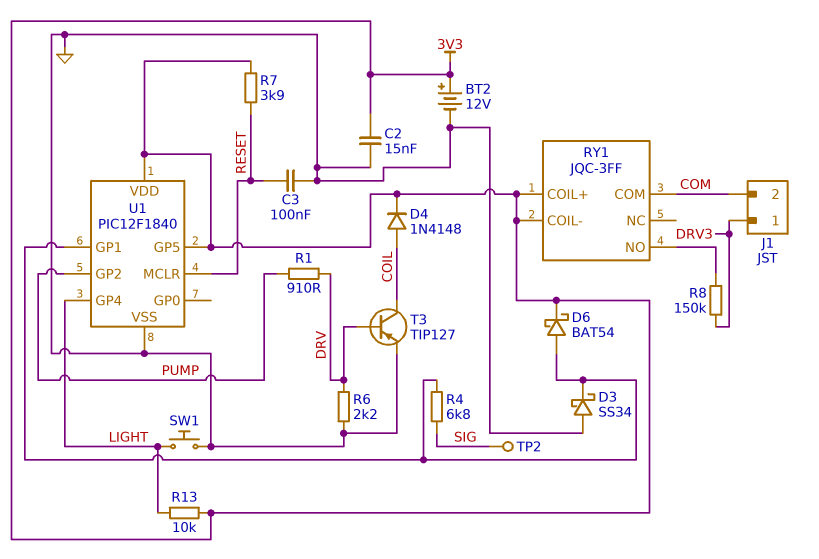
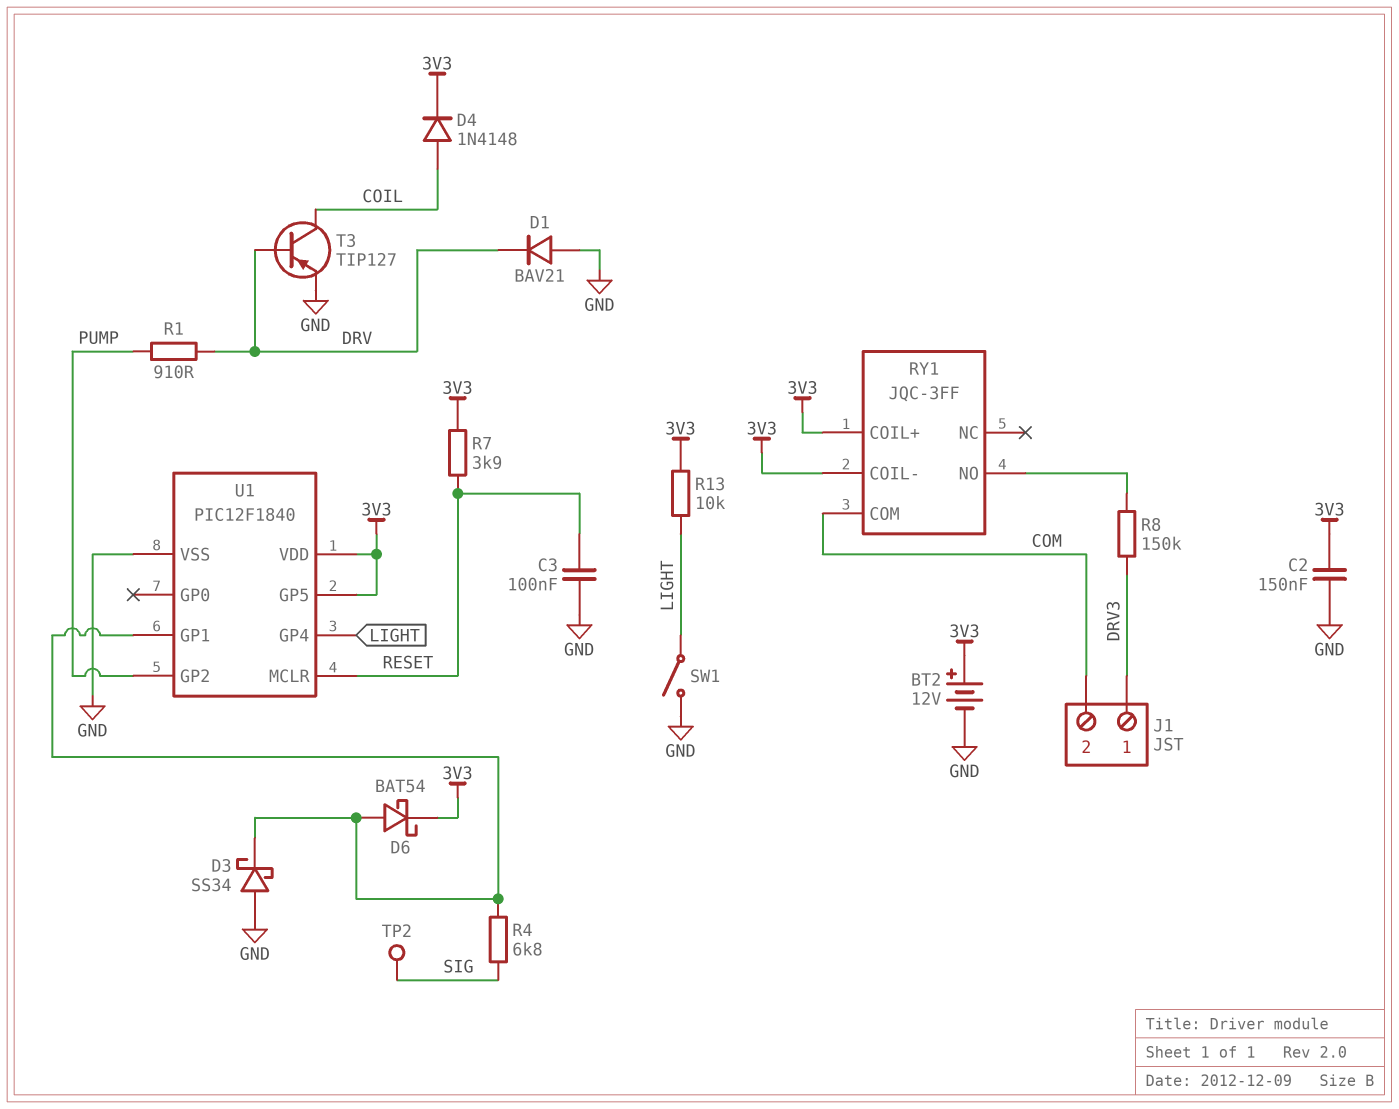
C2: 15nF (3V3, GND) -> 150nF (3V3, GND)
D1: none -> diode BAV21 (A GND, K DRV)
R6: 2.2k (DRV, GND) -> none
SW1: button (GND, LIGHT) -> switch (GND, LIGHT)

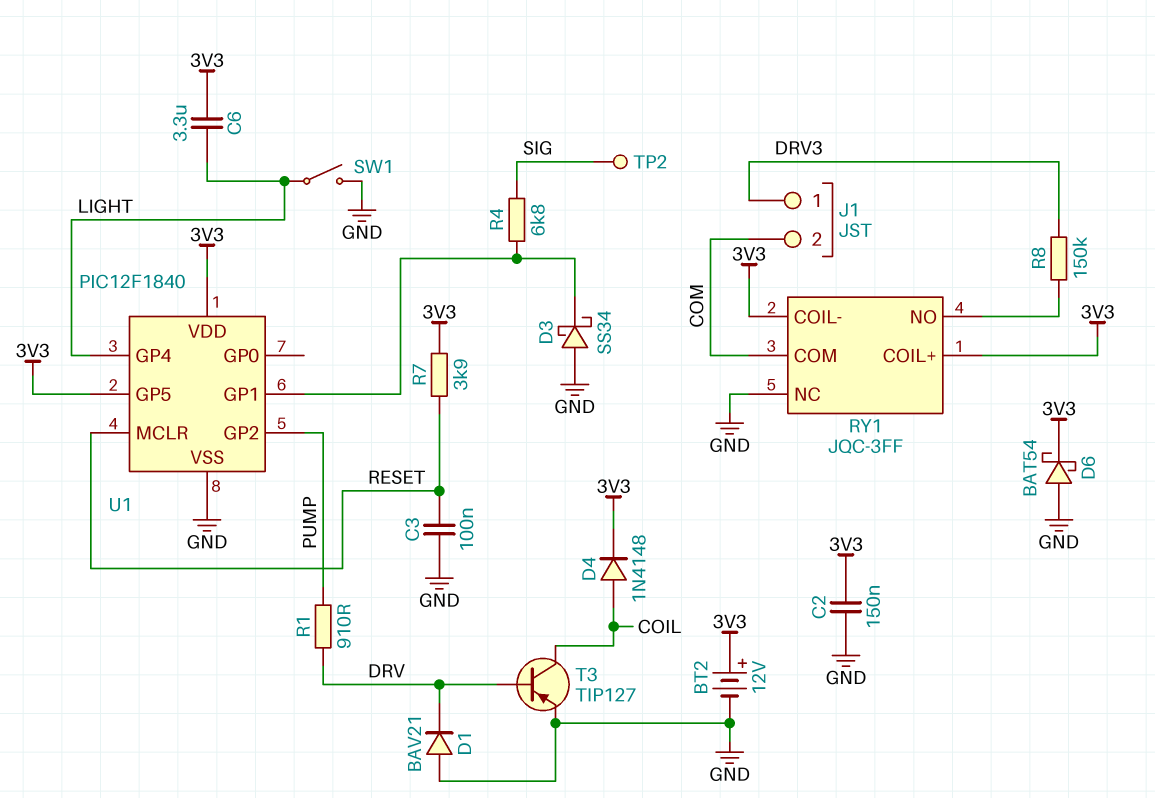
C6: none -> 3.3uF (3V3, LIGHT)
D6: schottky BAT54 (A U1/GP1, K 3V3) -> schottky BAT54 (A GND, K 3V3)
R13: 10k (3V3, LIGHT) -> none
RY1 pin NC: none -> GND

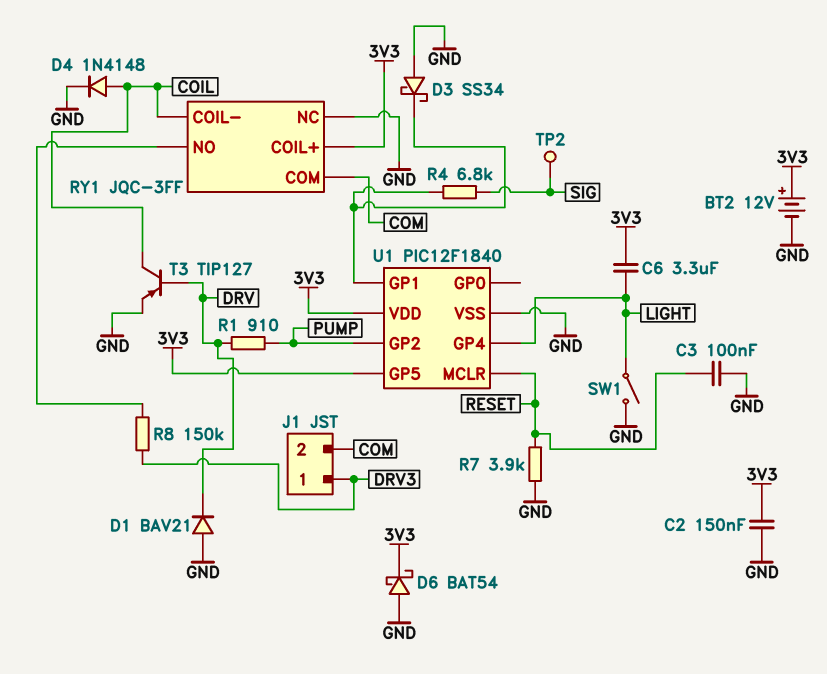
D4: diode 1N4148 (A COIL, K 3V3) -> diode 1N4148 (A COIL, K GND)
R7: 3.9k (3V3, RESET) -> 3.9k (GND, RESET)
RY1 pin COIL-: 3V3 -> COIL

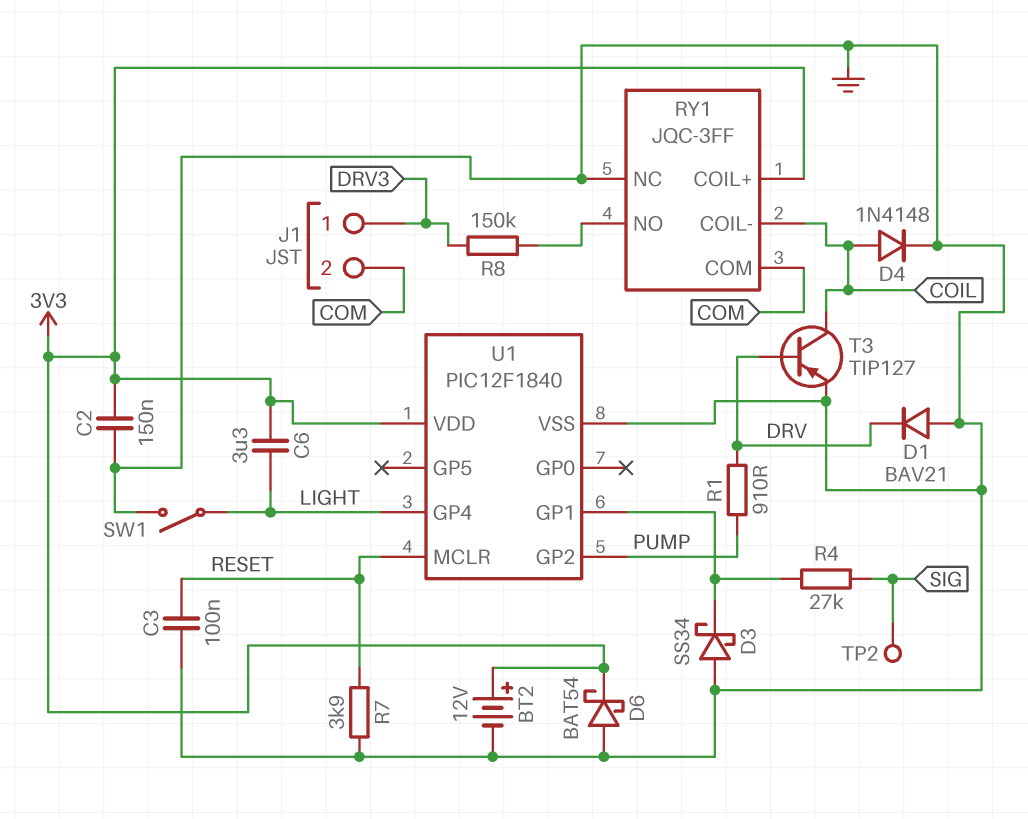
R4: 6.8k (SIG, U1/GP1) -> 27k (SIG, U1/GP1)
U1 pin GP5: 3V3 -> none

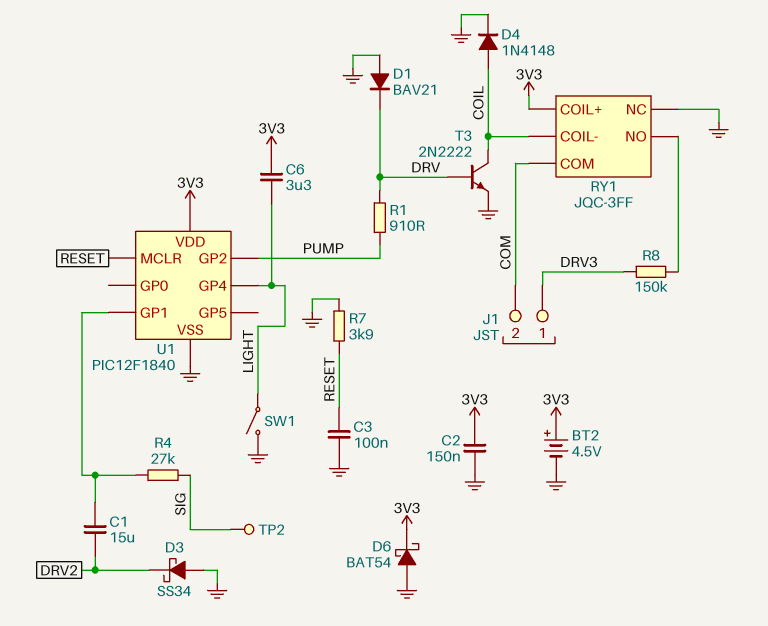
BT2: 12V (plus 3V3, minus GND) -> 4.5V (plus 3V3, minus GND)
C1: none -> 15uF (DRV2, U1/GP1)
D3: schottky SS34 (A GND, K U1/GP1) -> schottky SS34 (A GND, K DRV2)
T3: PNP TIP127 (B DRV, C COIL, E GND) -> NPN 2N2222 (B DRV, C COIL, E GND)

